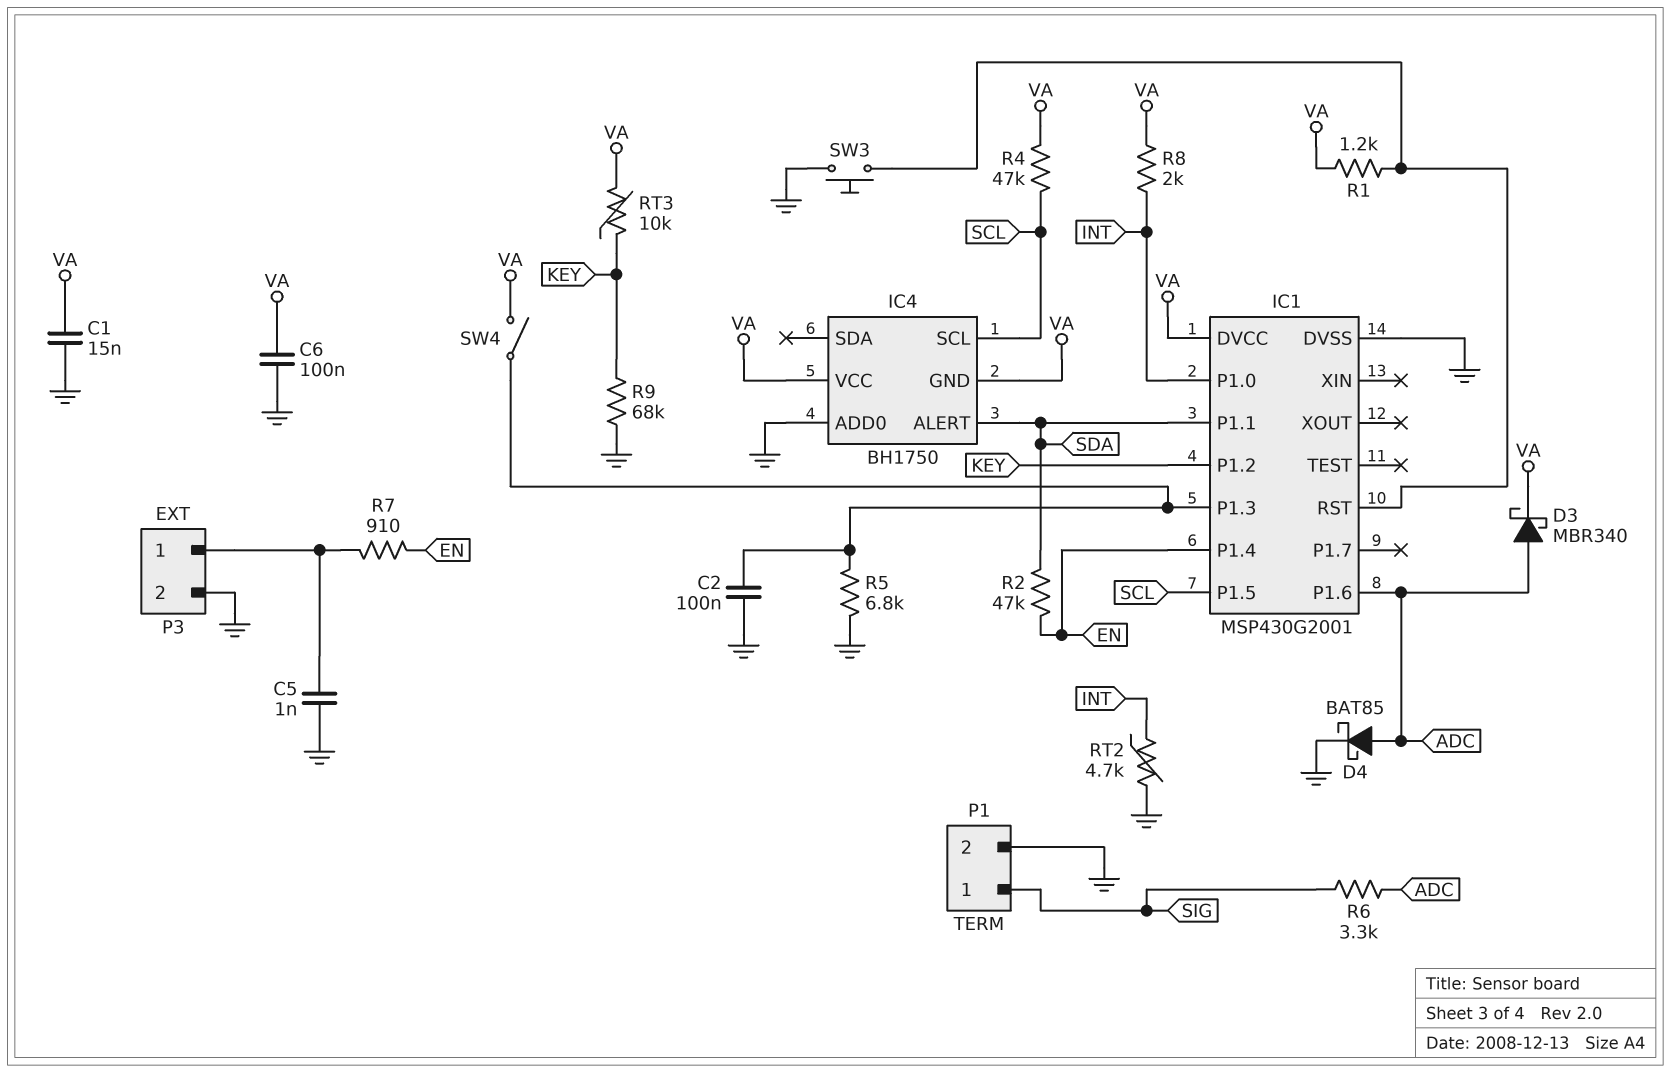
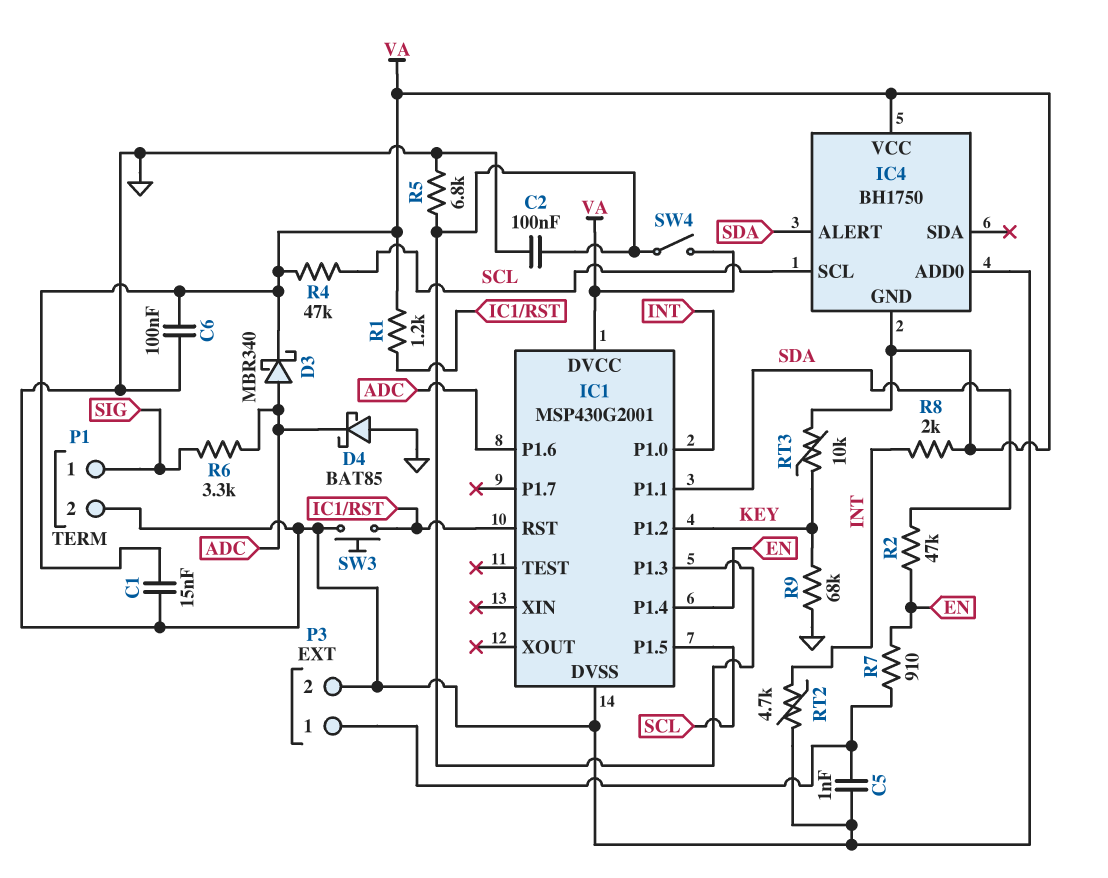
D4: schottky BAT85 (A ADC, K GND) -> schottky BAT85 (A GND, K ADC)

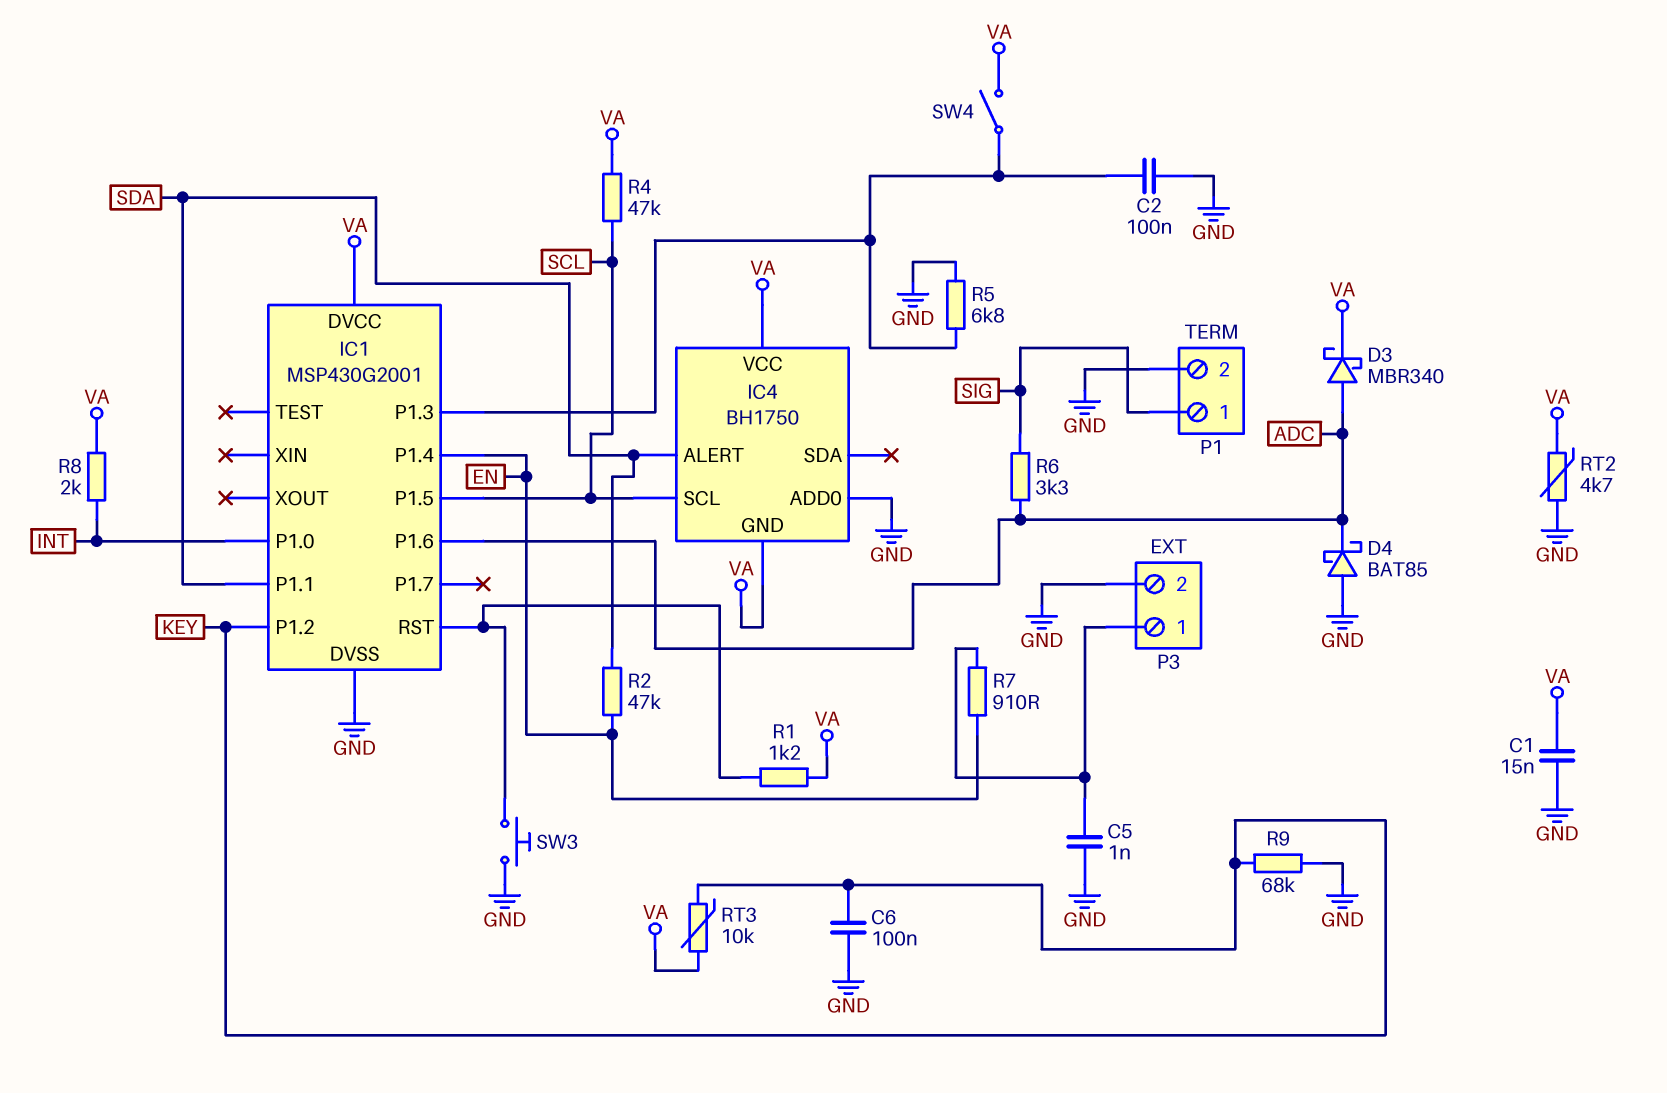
C6: 100nF (GND, VA) -> 100nF (GND, KEY)
RT2: 4.7k (GND, INT) -> 4.7k (GND, VA)

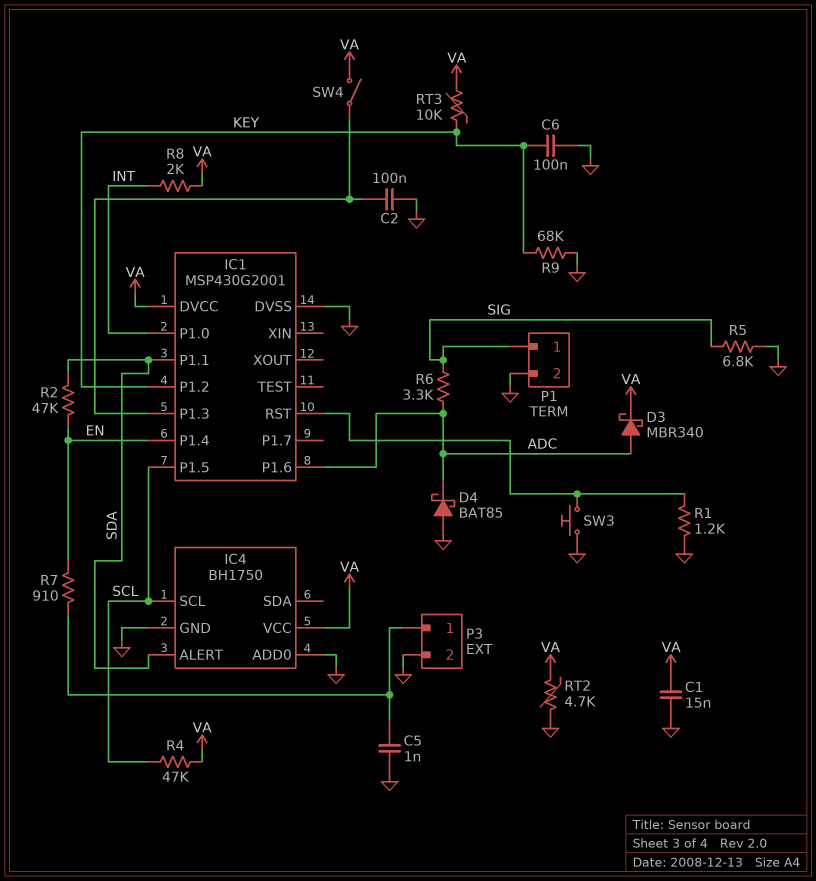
IC4 pin GND: VA -> GND
R1: 1.2k (IC1/RST, VA) -> 1.2k (GND, IC1/RST)
R5: 6.8k (GND, IC1/P1.3) -> 6.8k (GND, SIG)

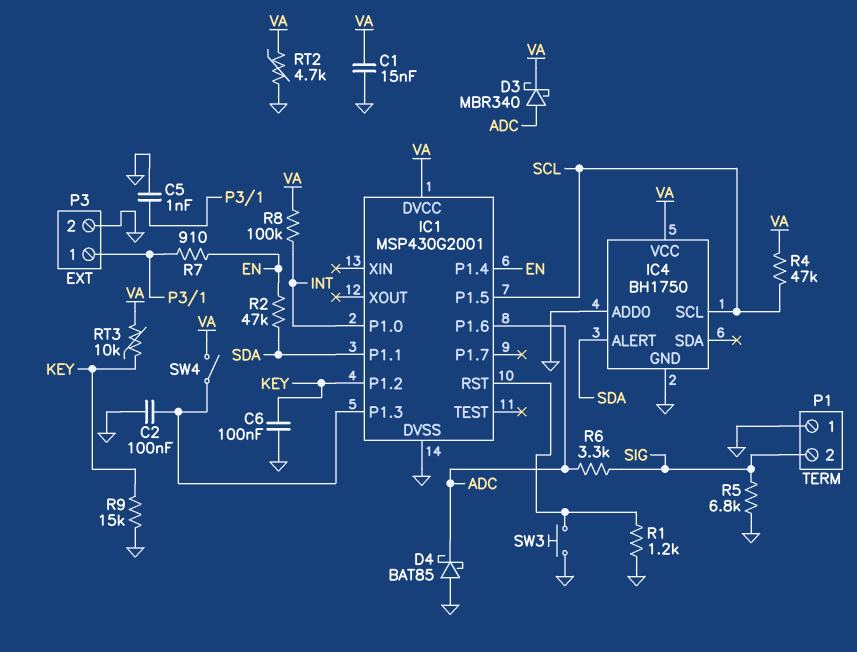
P1 pin 1: SIG -> GND
P1 pin 2: GND -> SIG
R8: 2k (INT, VA) -> 100k (INT, VA)
R9: 68k (GND, KEY) -> 15k (GND, KEY)

